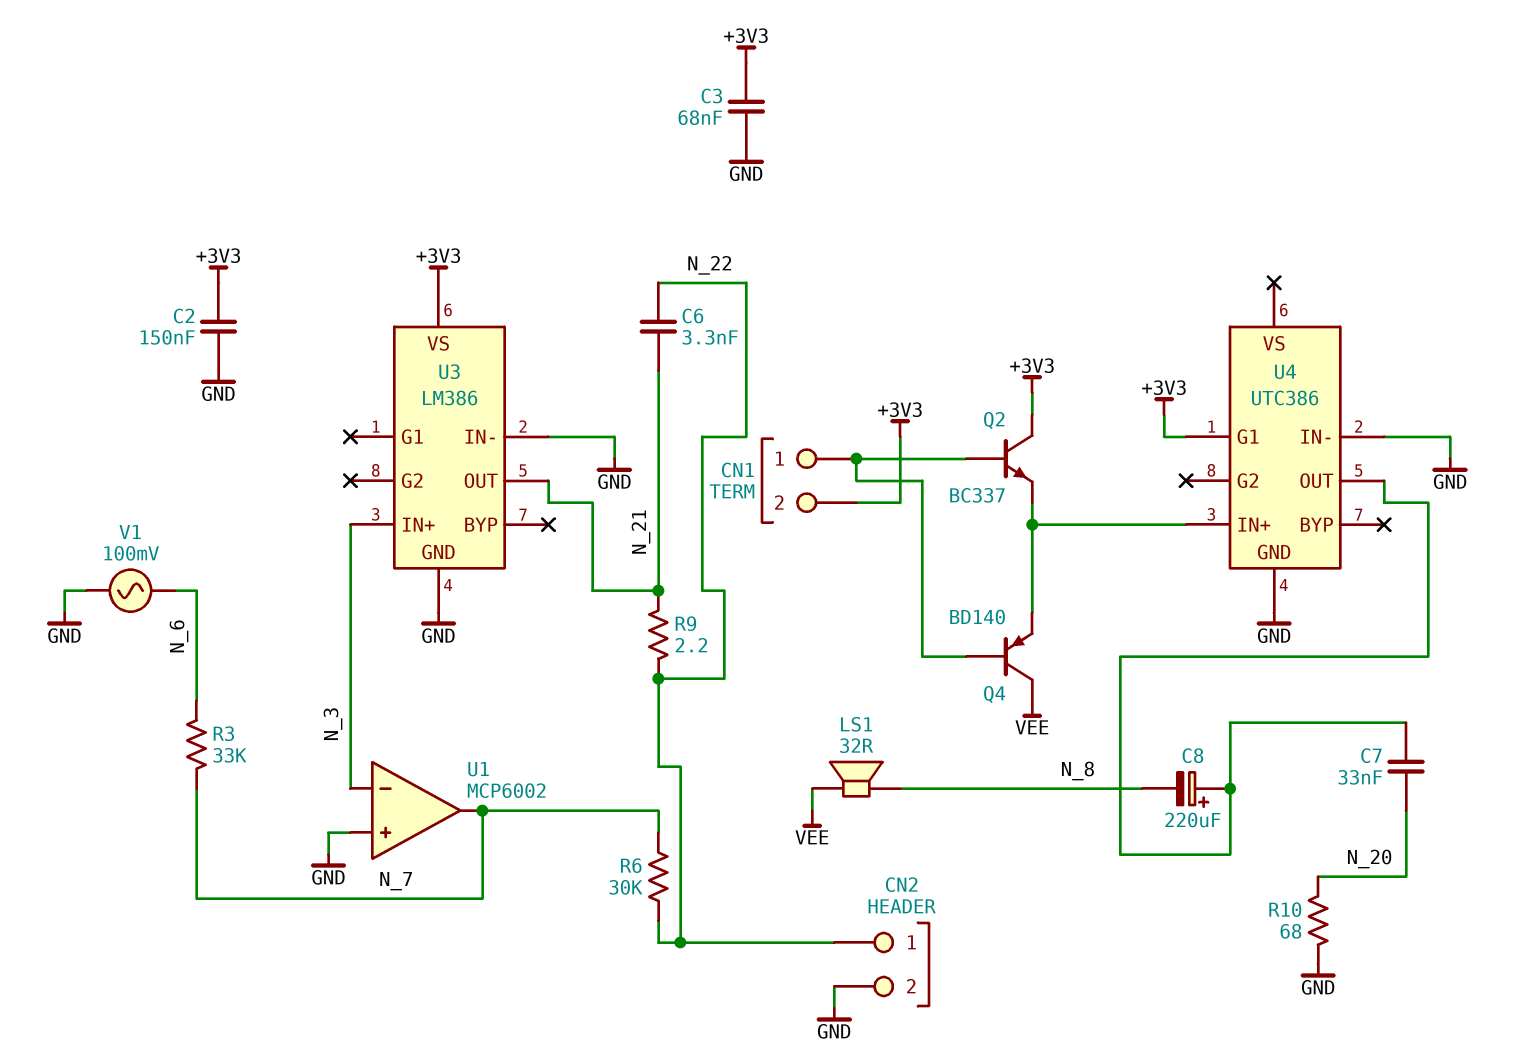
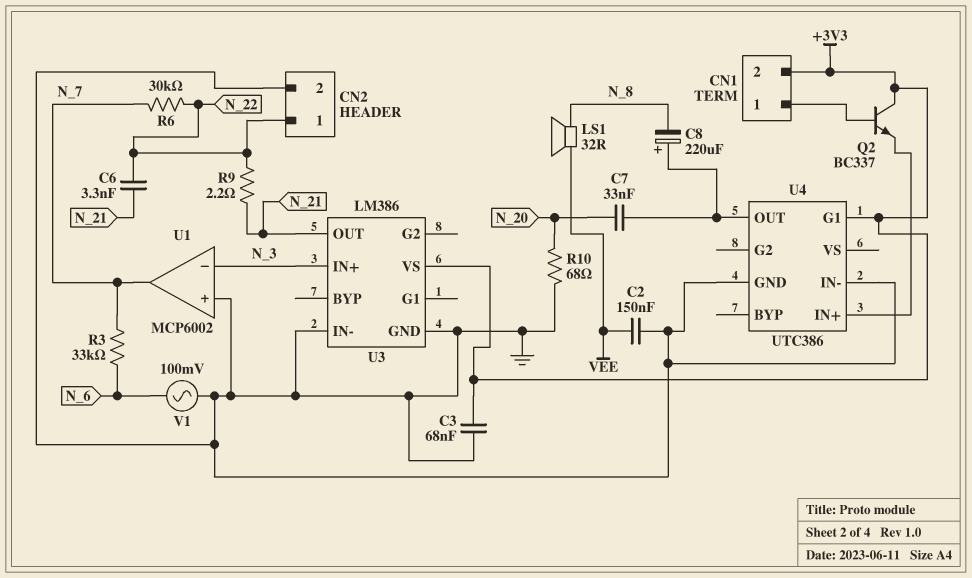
C2: 150nF (+3V3, GND) -> 150nF (GND, VEE)
Q4: PNP BD140 (B CN1/1, C VEE, E U4/IN+) -> none

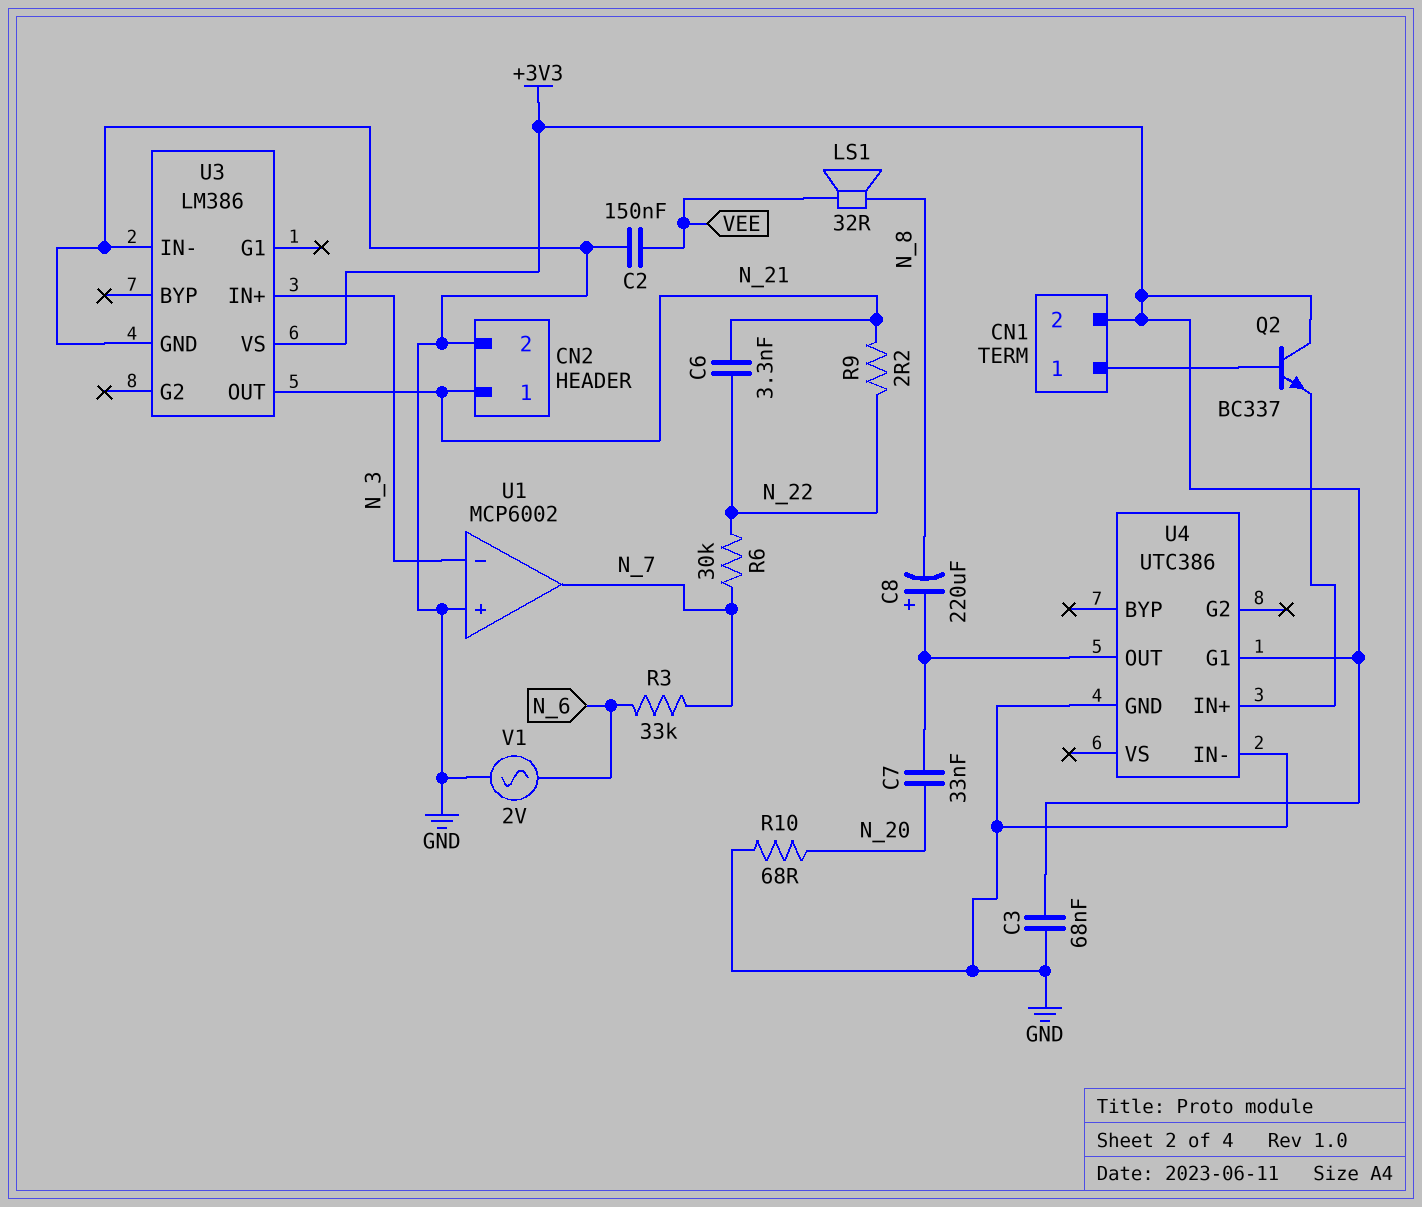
CN2 pin 1: N_22 -> N_21
V1: AC 100mV (GND, N_6) -> AC 2V (GND, N_6)

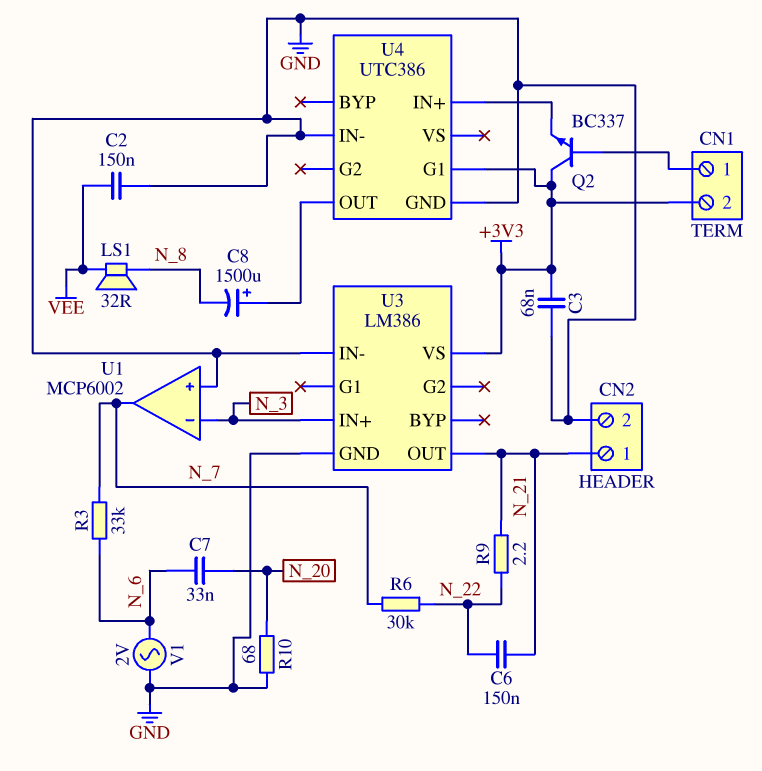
C6: 3.3nF (N_21, N_22) -> 150nF (N_21, N_22)
C7: 33nF (N_20, U4/OUT) -> 33nF (N_6, N_20)
C8: 220uF (plus U4/OUT, minus N_8) -> 1500uF (plus U4/OUT, minus N_8)

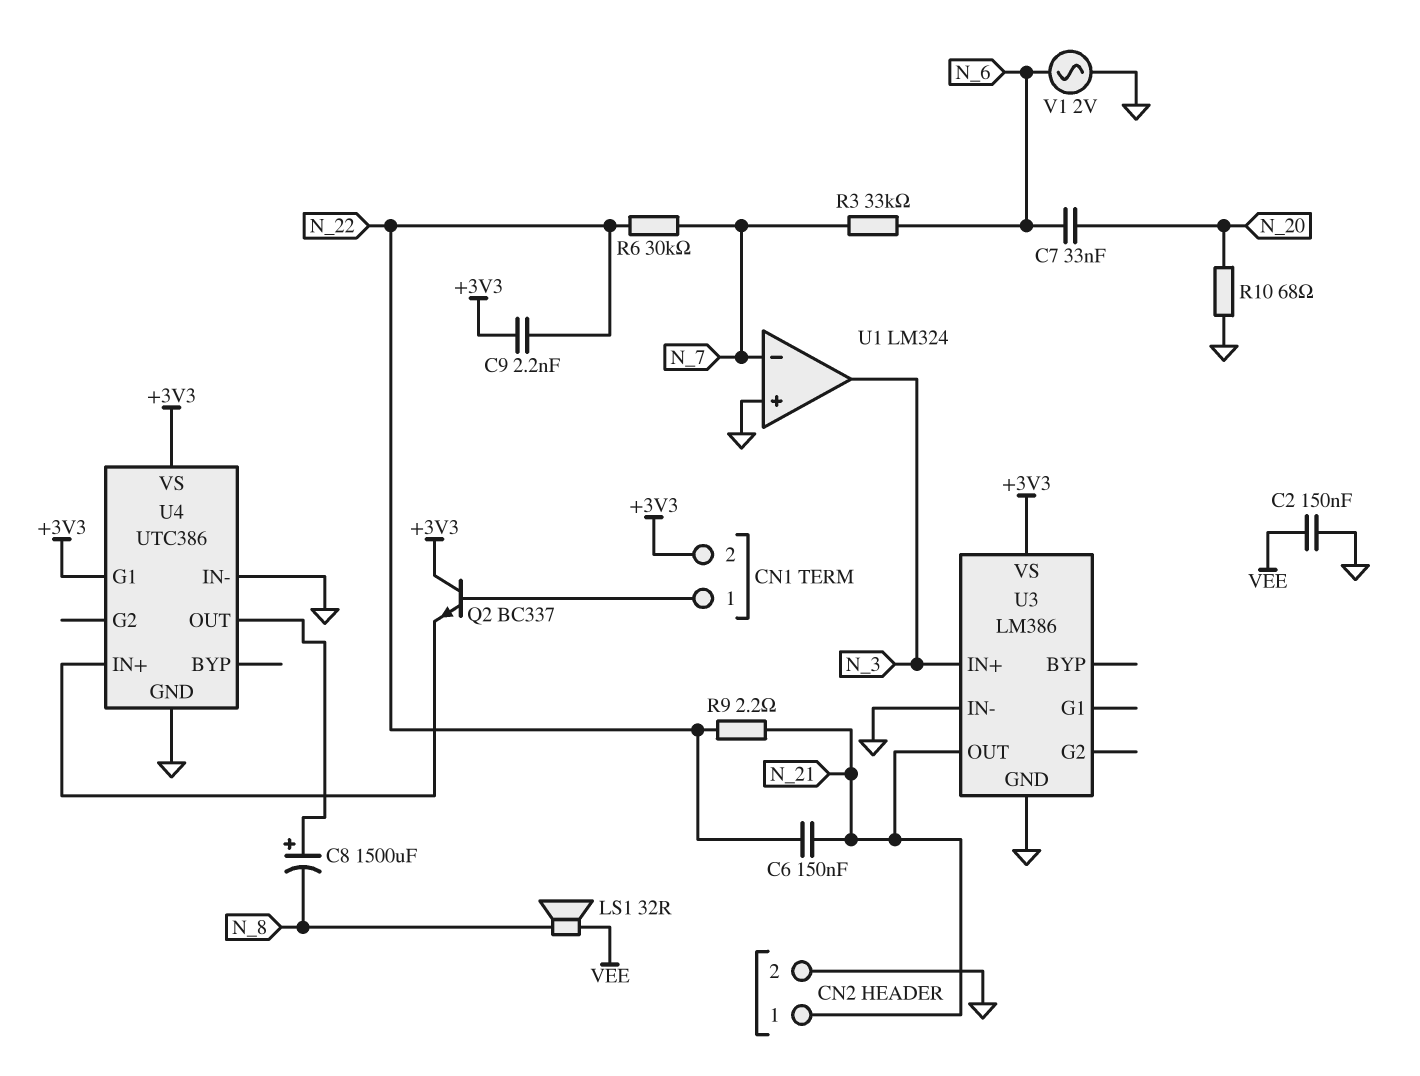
C3: 68nF (+3V3, GND) -> none
C9: none -> 2.2nF (+3V3, N_22)
U1: MCP6002 -> LM324
U1 pin in-: N_3 -> N_7
U1 pin out: N_7 -> N_3
U4 pin VS: none -> +3V3

